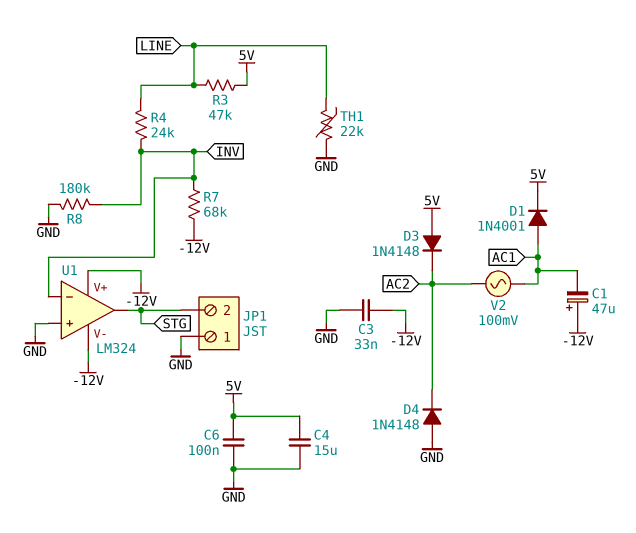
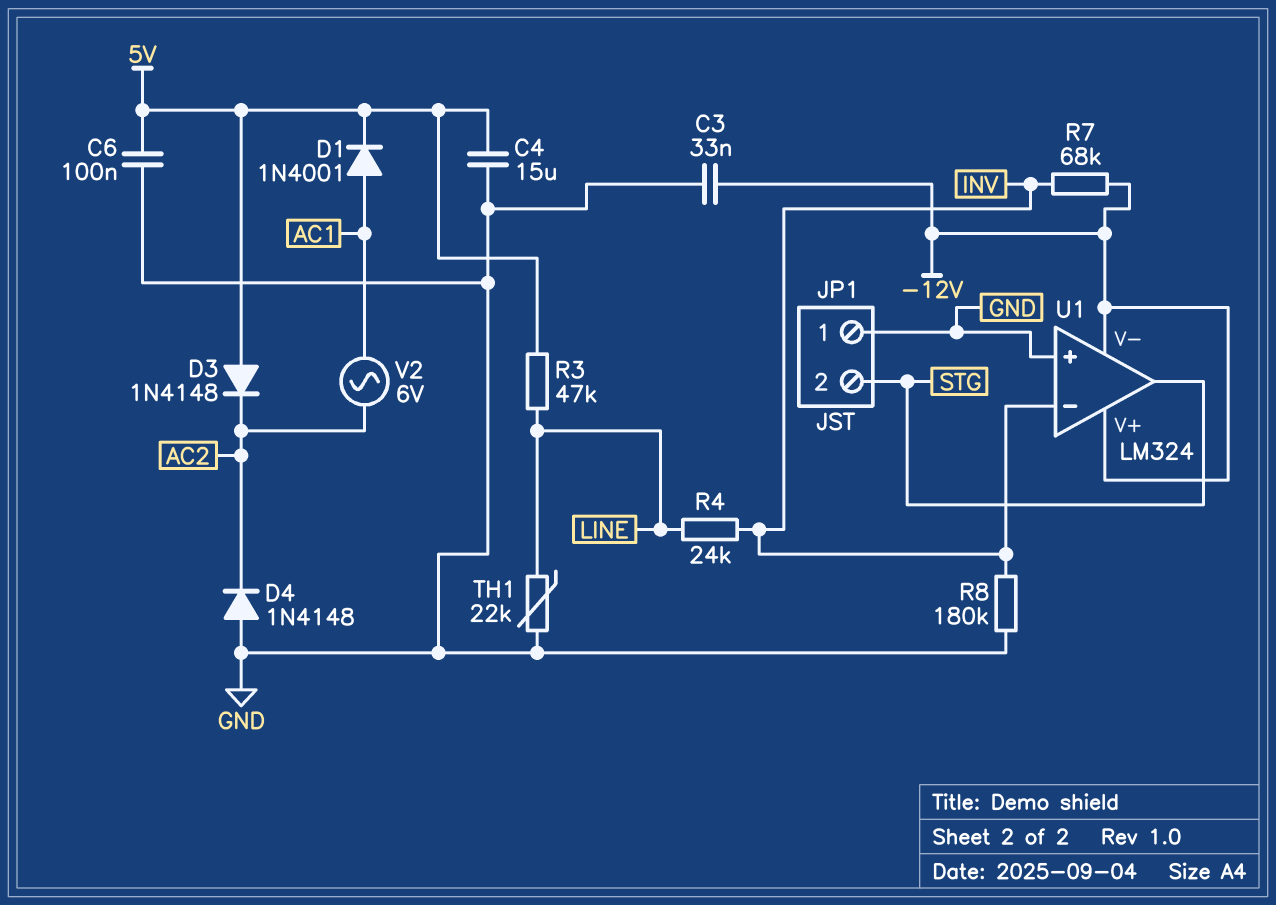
C1: 47uF (plus -12V, minus AC1) -> none
V2: AC 100mV (AC1, AC2) -> AC 6V (AC1, AC2)

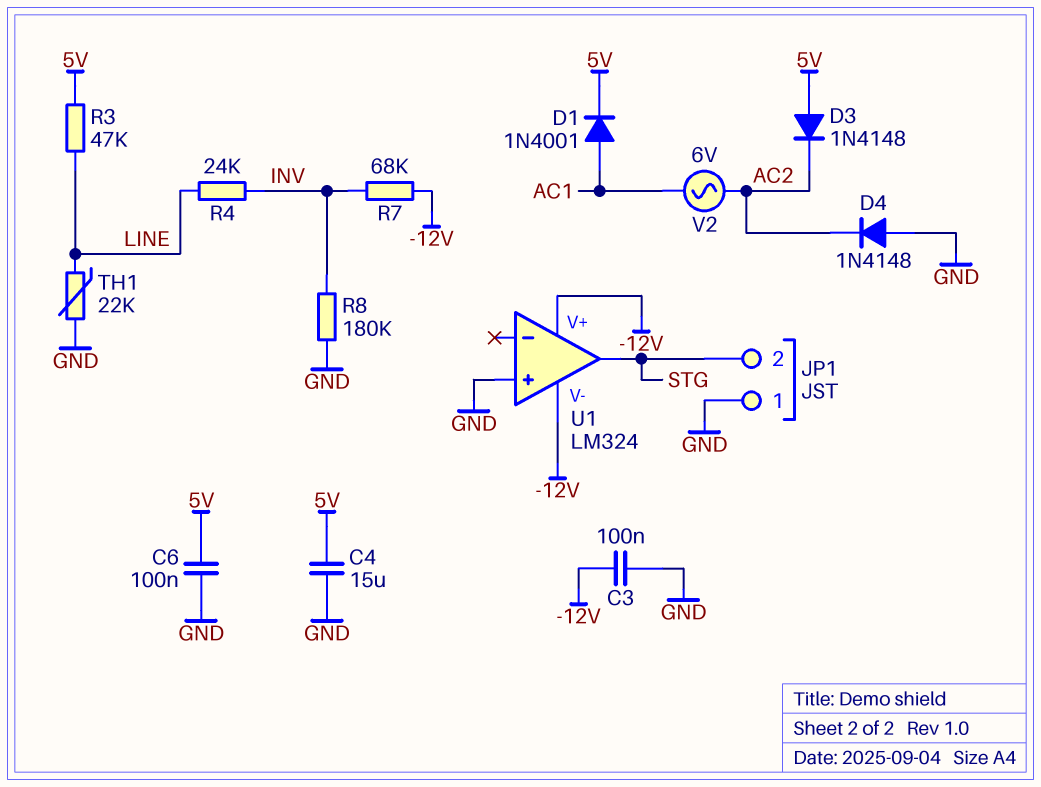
C3: 33nF (-12V, GND) -> 100nF (-12V, GND)
U1 pin in-: INV -> none

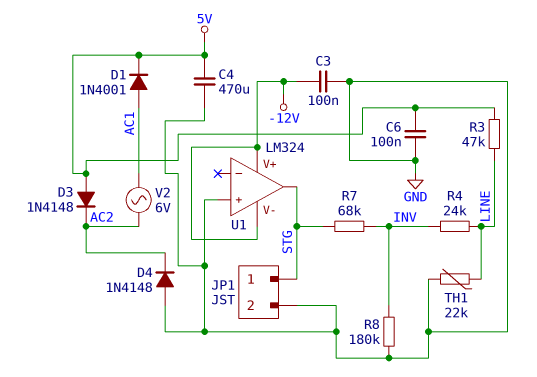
C4: 15uF (5V, GND) -> 470uF (5V, GND)
JP1 pin 1: GND -> STG
JP1 pin 2: STG -> GND
R7: 68k (-12V, INV) -> 68k (INV, STG)

